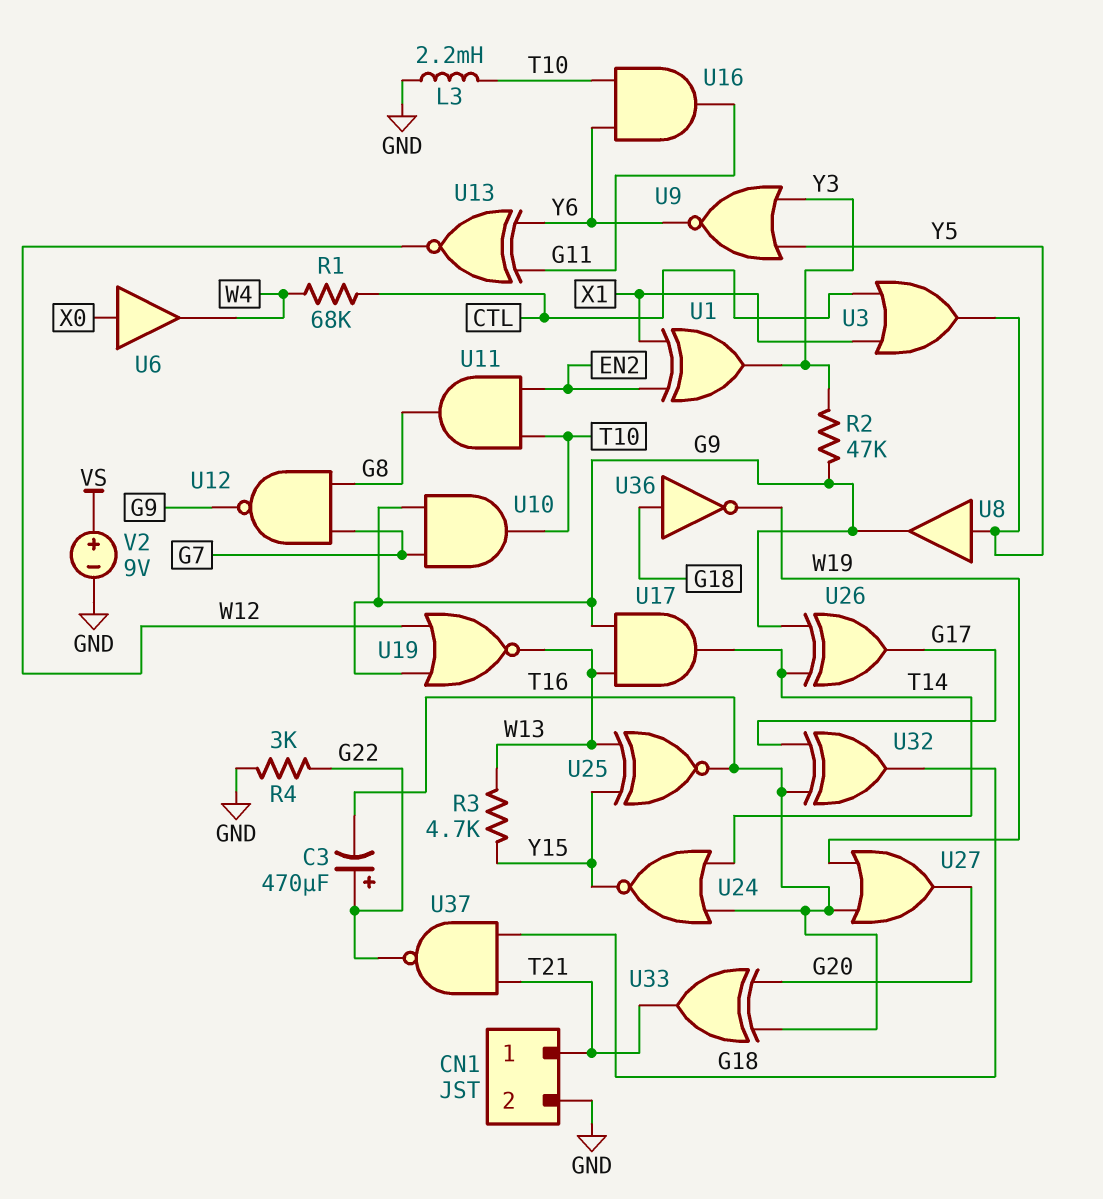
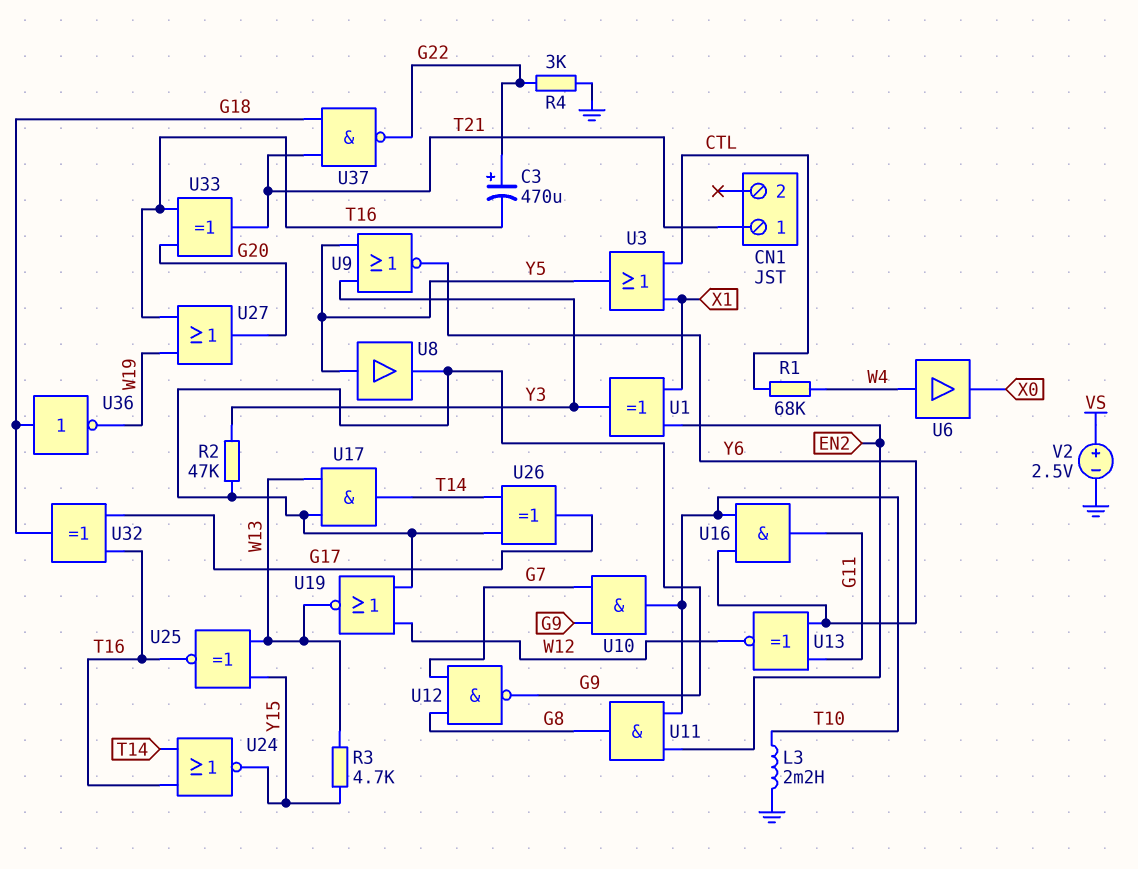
CN1 pin 2: GND -> none
U6: buffer (in X0, out W4) -> buffer (in W4, out X0)
V2: 9V (plus VS, minus GND) -> 2.5V (plus VS, minus GND)

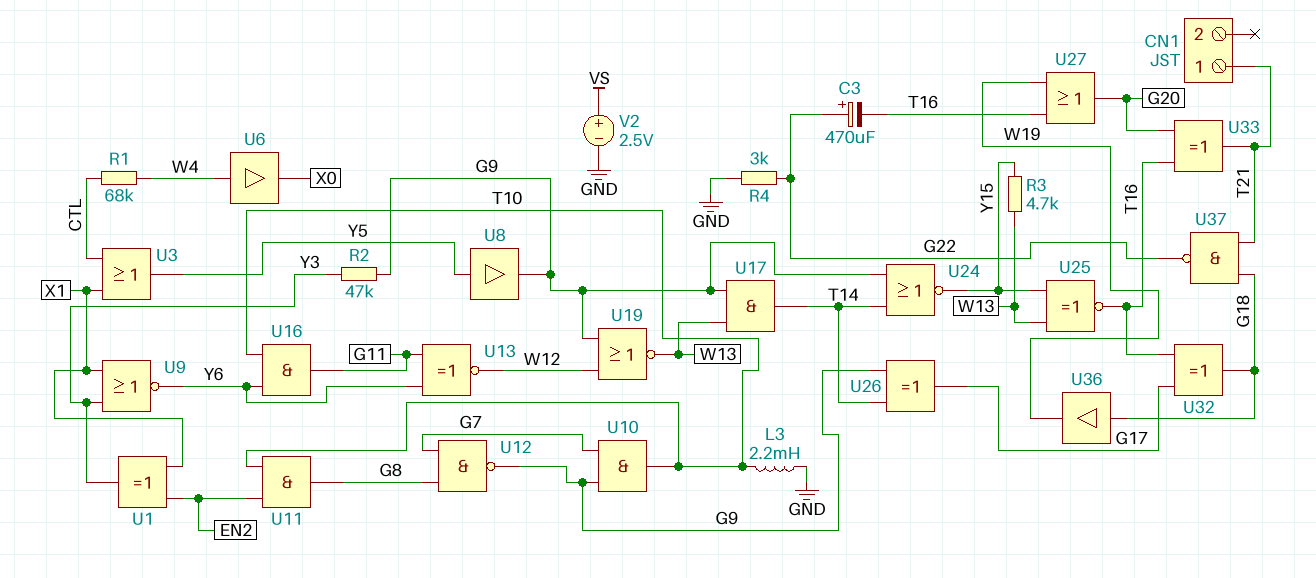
U9: NOR (in Y3, in Y5, out Y6) -> NOR (in X1, in Y3, out Y6)
U24: NOR (in T14, in T16, out Y15) -> NOR (in G9, in T14, out Y15)
U36: NOT (in G18, out W19) -> buffer (in G18, out W19)

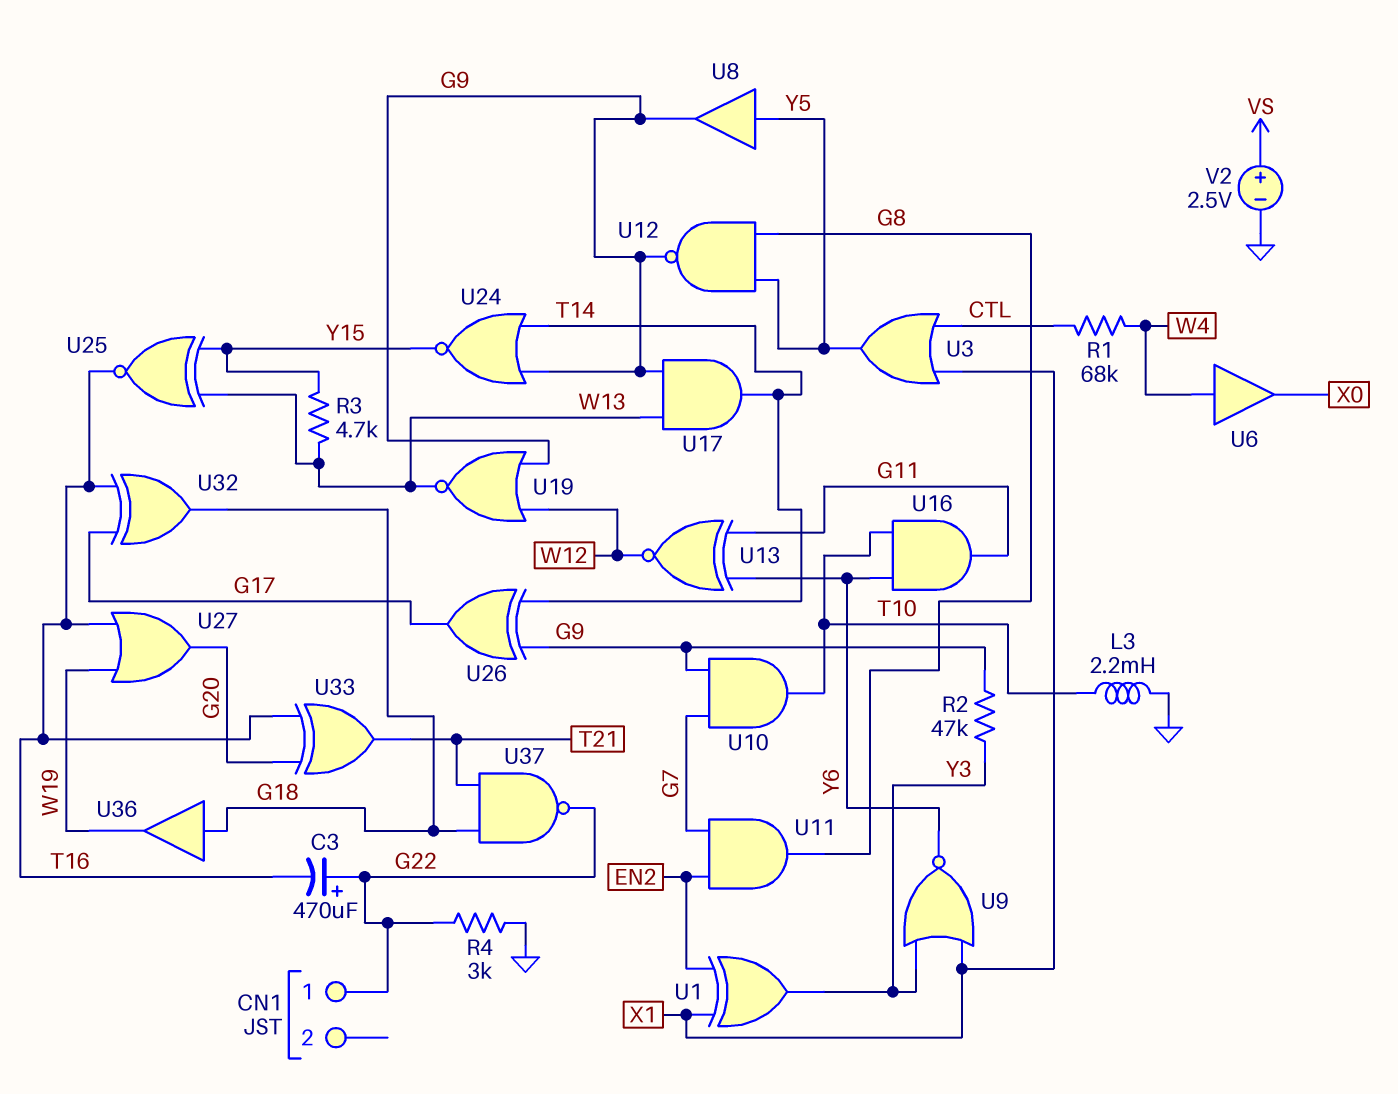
CN1 pin 1: T21 -> G22
U11: AND (in EN2, in T10, out G8) -> AND (in EN2, in G7, out G8)
U12: NAND (in G7, in G8, out G9) -> NAND (in G8, in Y5, out G9)

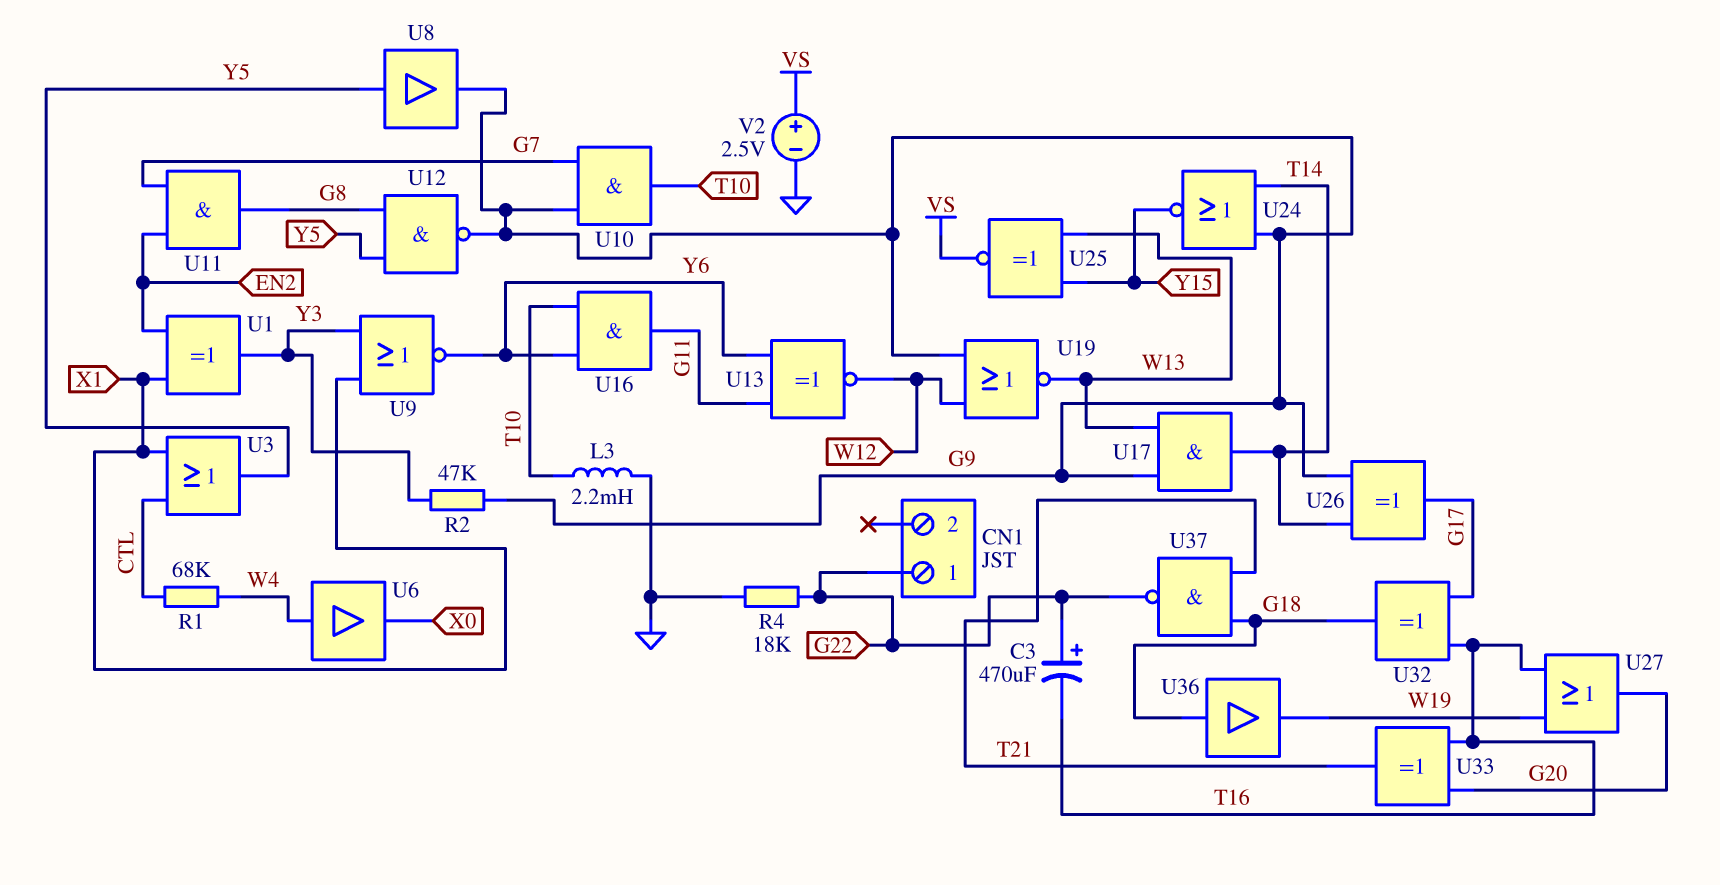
R3: 4.7k (W13, Y15) -> none
R4: 3k (G22, GND) -> 18k (G22, GND)
U25: XNOR (in W13, in Y15, out T16) -> XNOR (in W13, in Y15, out VS)

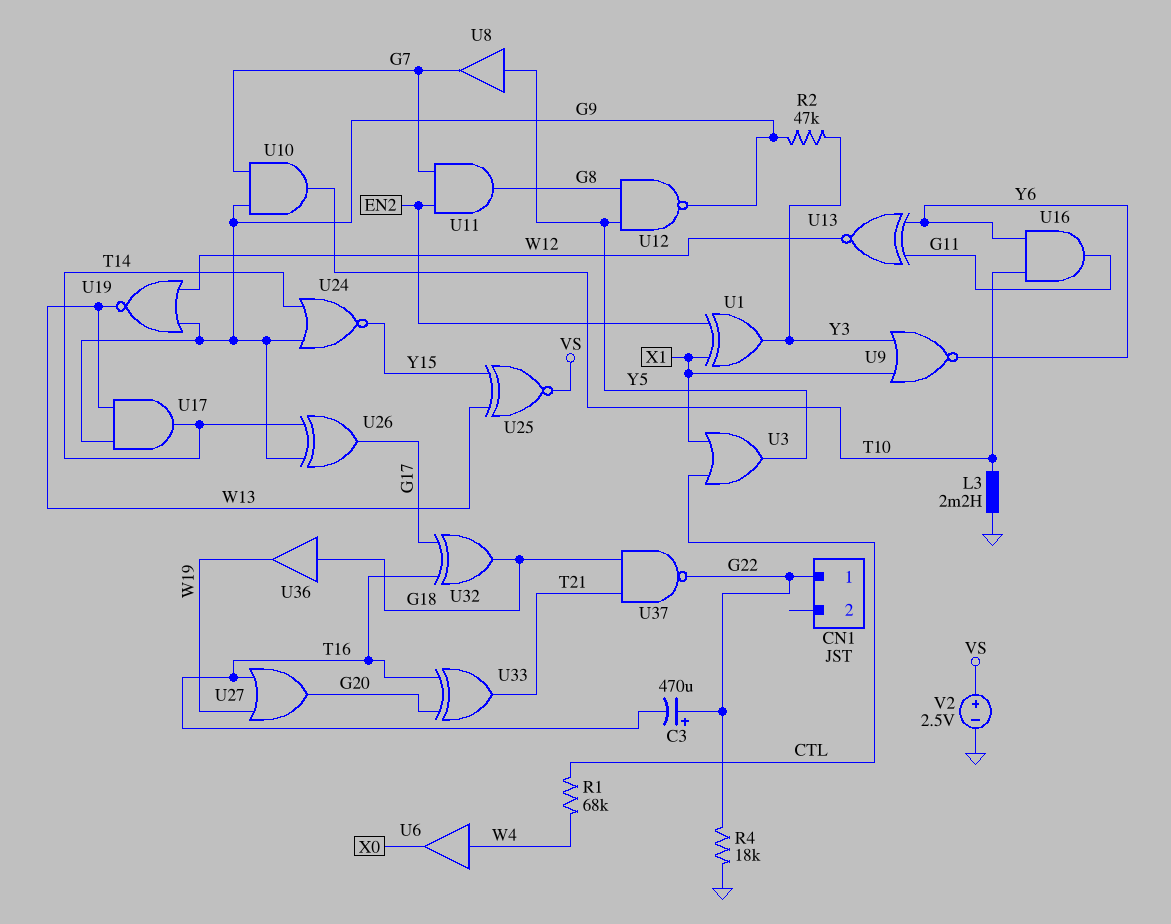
U8: buffer (in Y5, out G9) -> buffer (in Y5, out G7)

